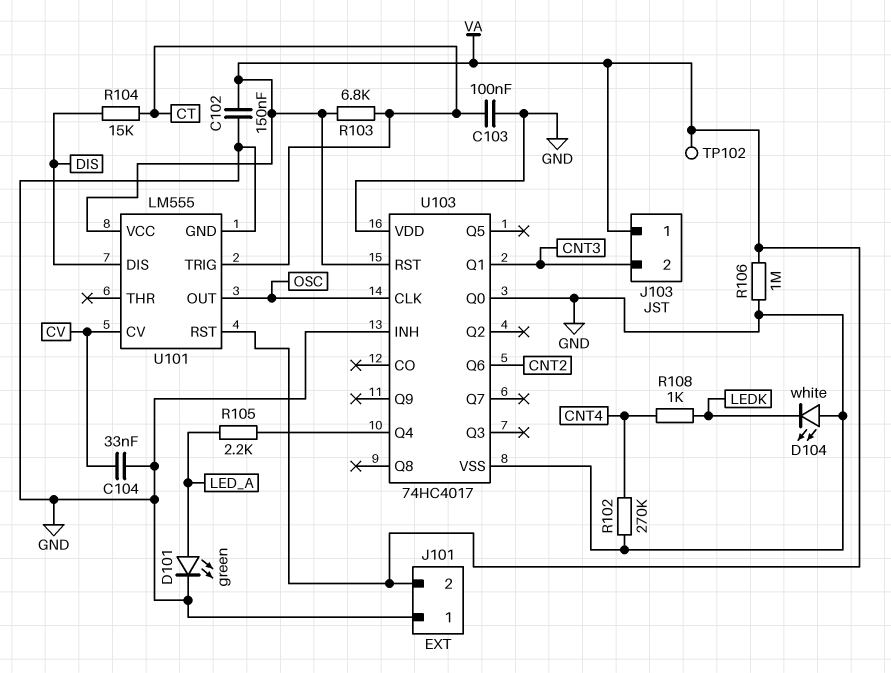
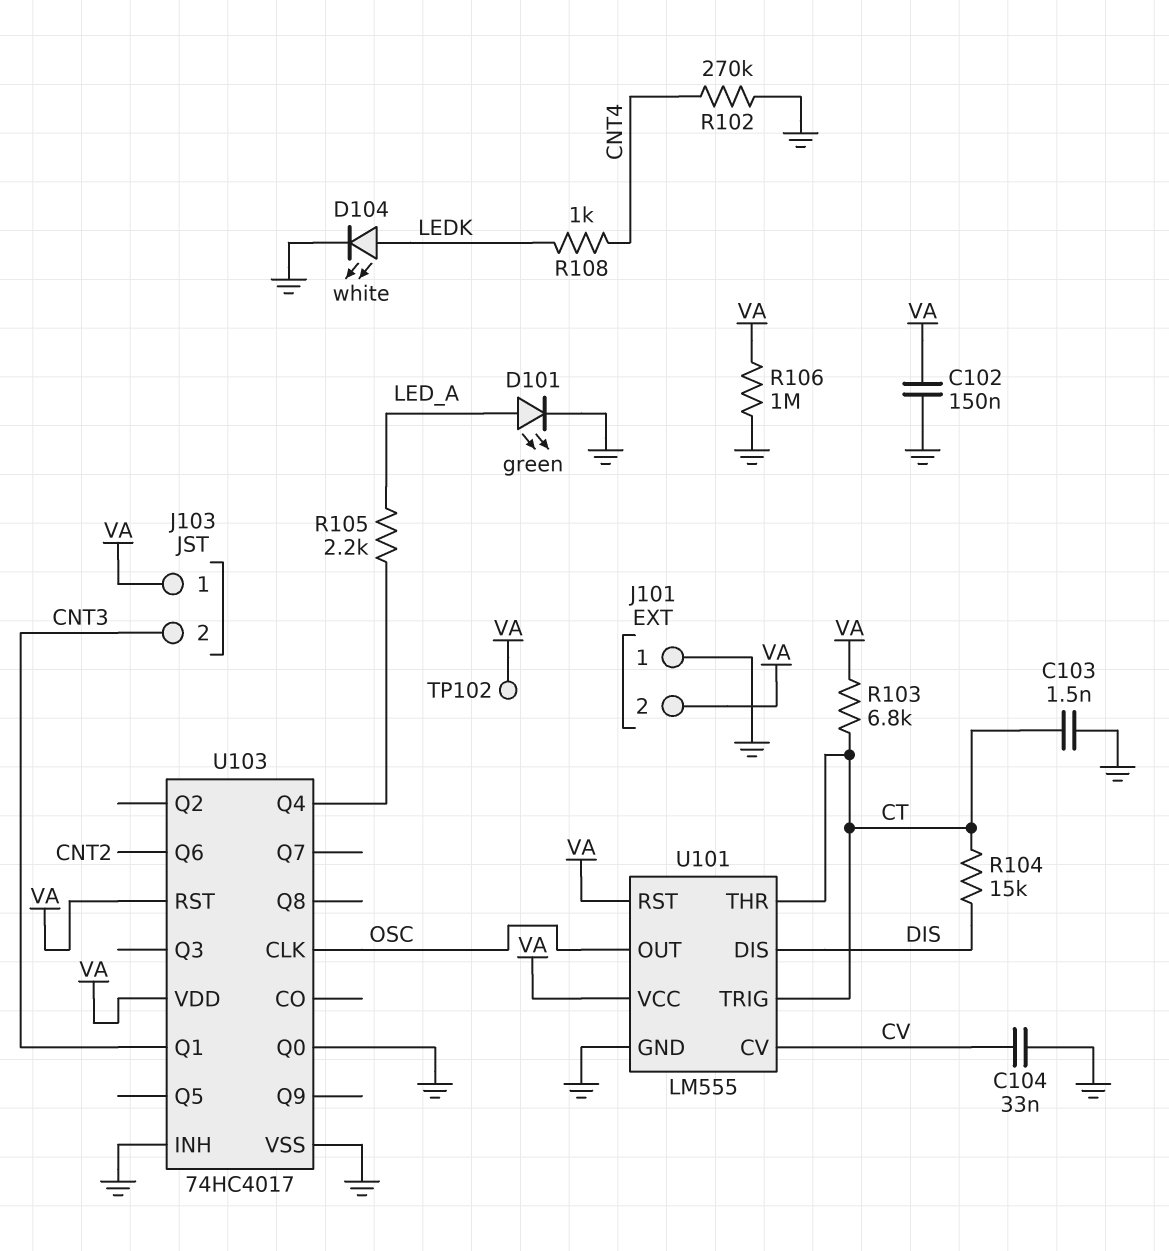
C103: 100nF (CT, GND) -> 1.5nF (CT, GND)
D104: LED white (A GND, K LEDK) -> LED white (A LEDK, K GND)
U101 pin THR: none -> CT
U103 pin VDD: GND -> VA

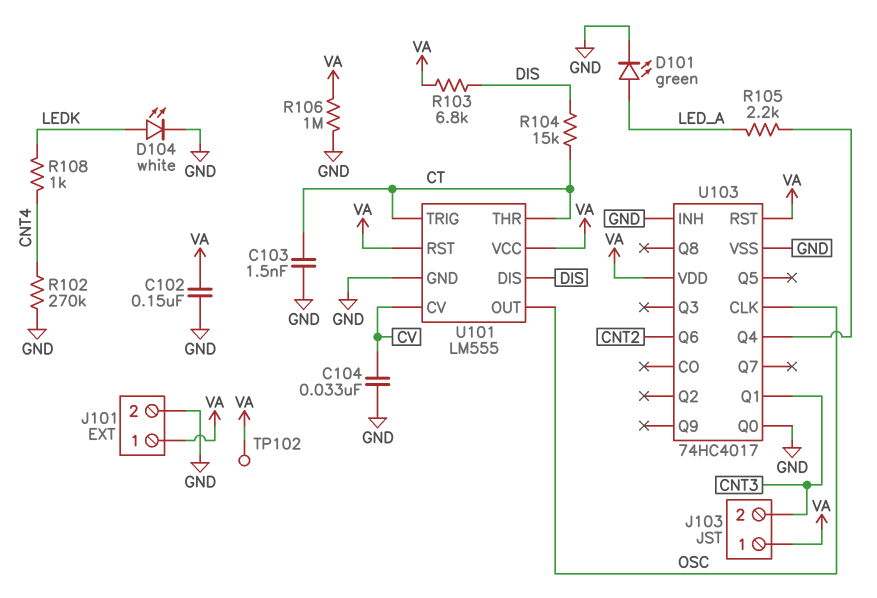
J101 pin 1: GND -> VA
J101 pin 2: VA -> GND
R103: 6.8k (CT, VA) -> 6.8k (DIS, VA)

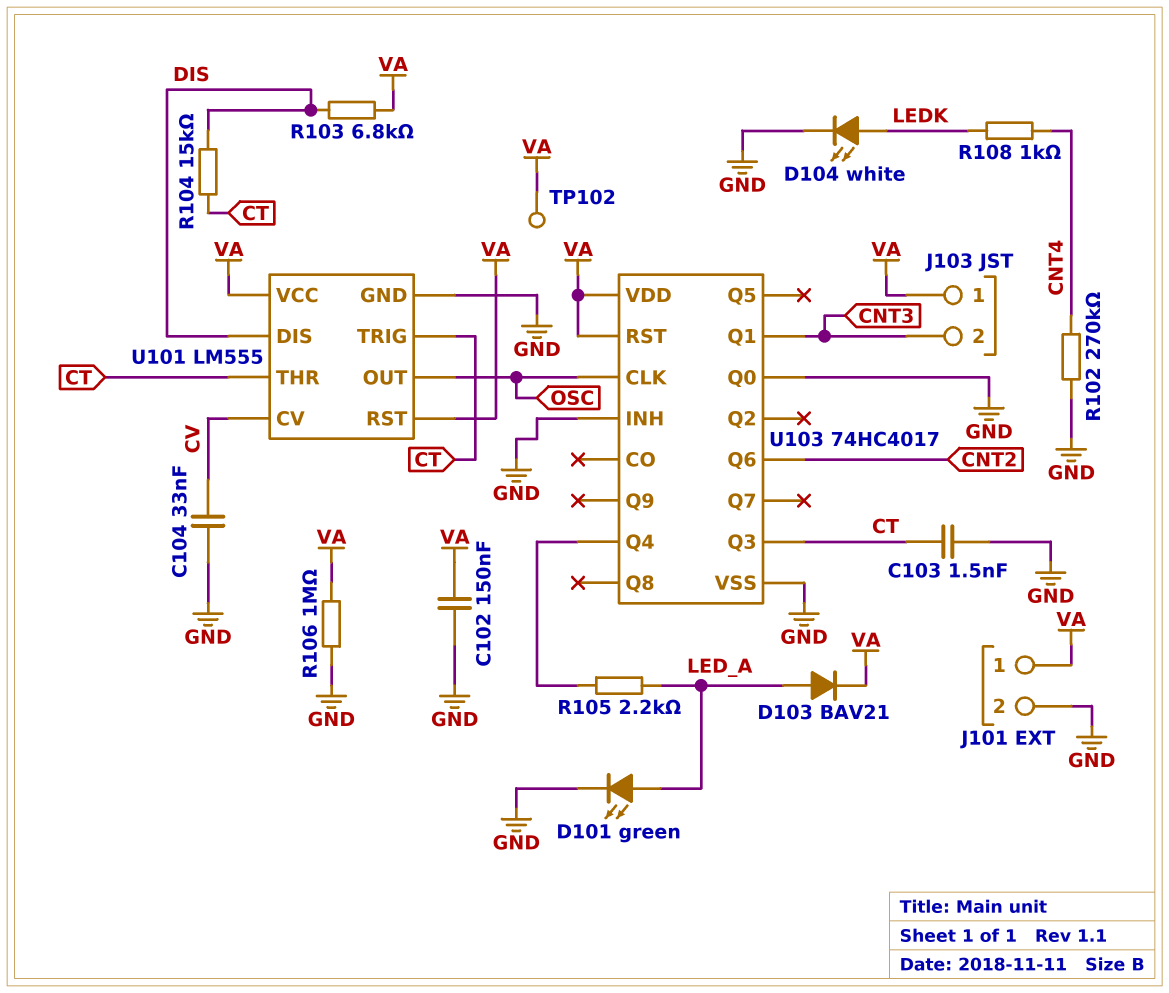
D103: none -> diode BAV21 (A LED_A, K VA)
U103 pin Q3: none -> CT

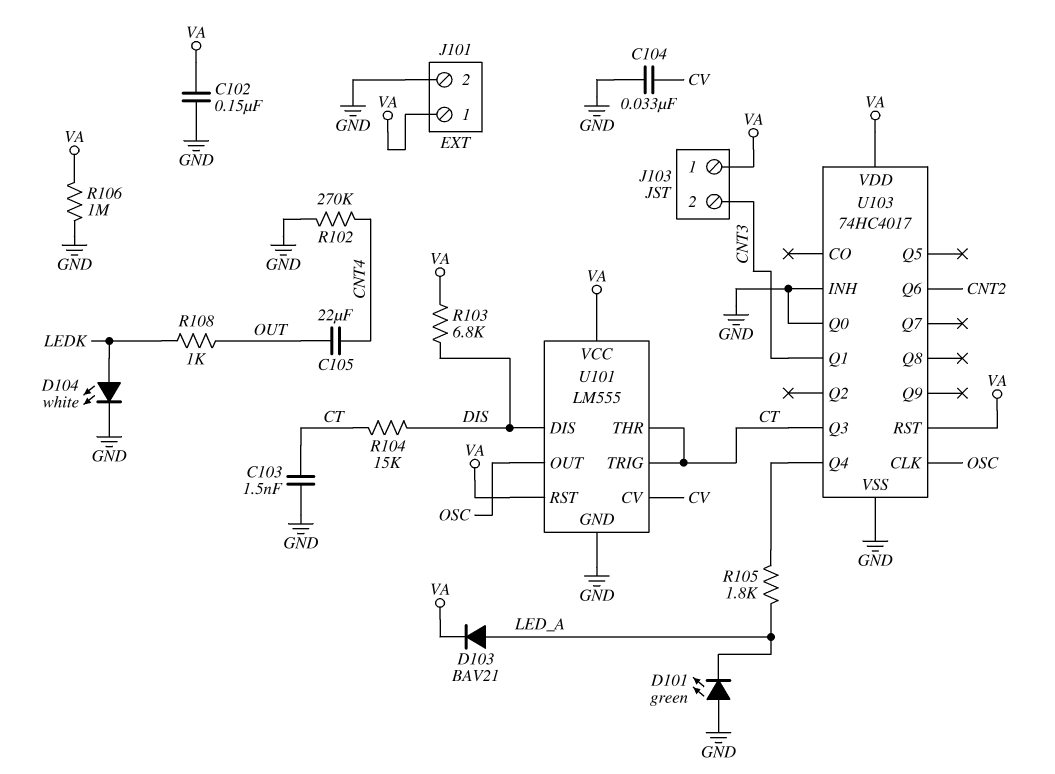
C105: none -> 22uF (CNT4, OUT)
D101: LED green (A LED_A, K GND) -> LED green (A GND, K LED_A)
R105: 2.2k (LED_A, U103/Q4) -> 1.8k (LED_A, U103/Q4)
R108: 1k (CNT4, LEDK) -> 1k (LEDK, OUT)
TP102: test point (VA) -> none

